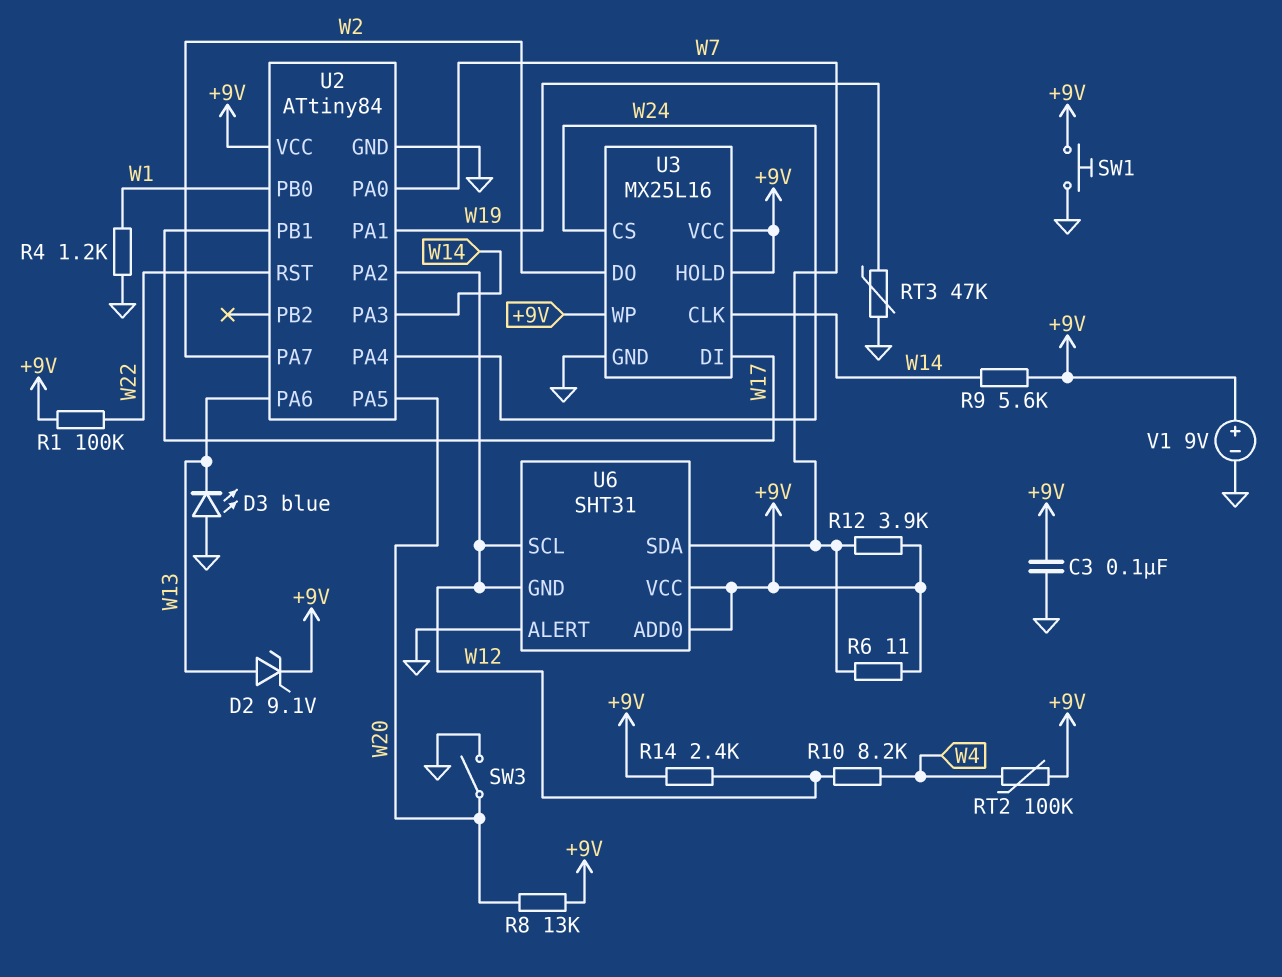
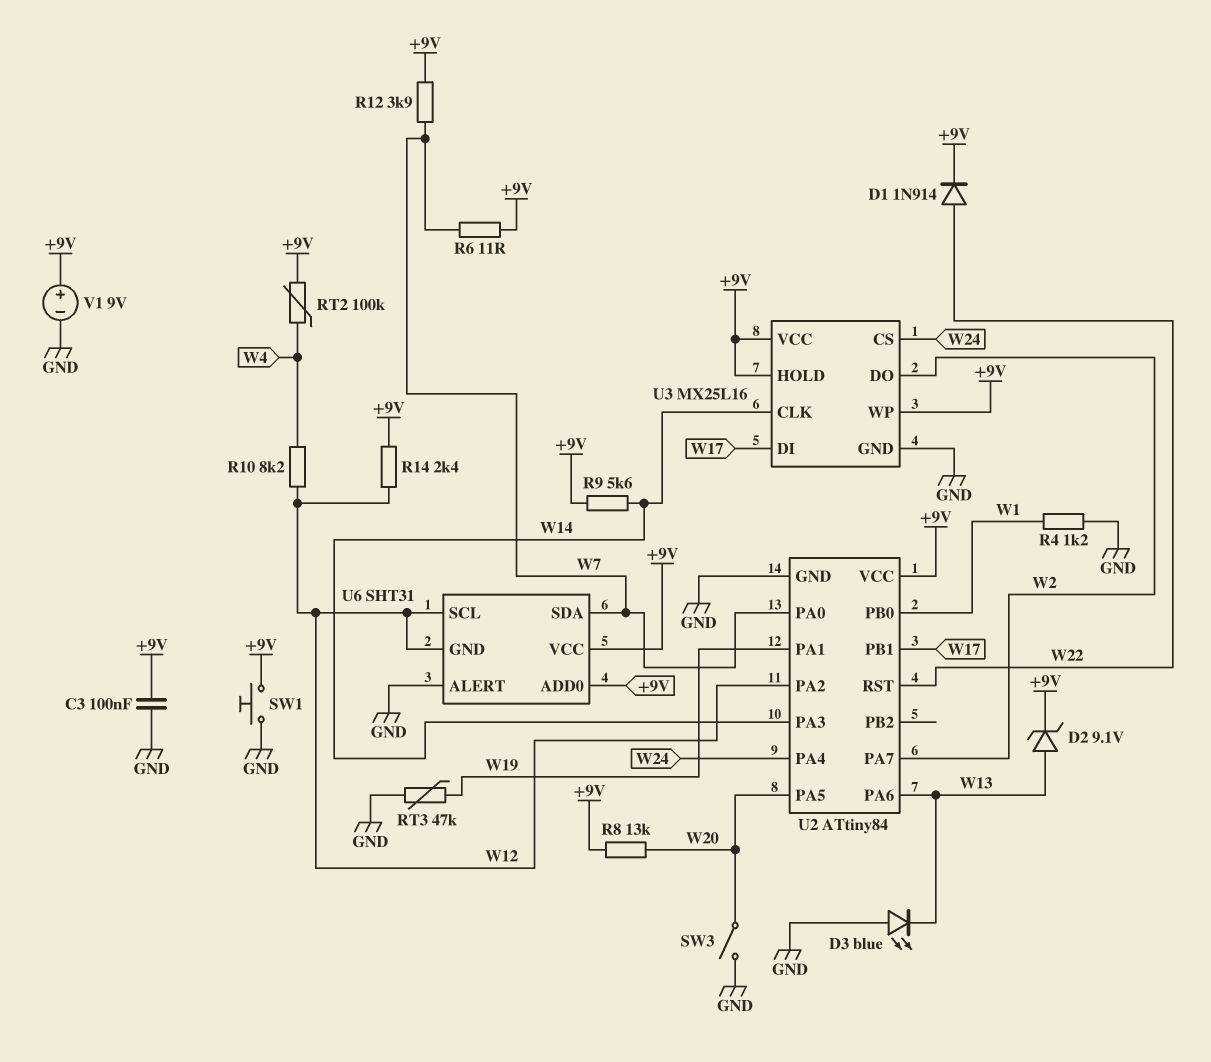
D1: none -> diode 1N914 (A W22, K +9V)
R1: 100k (+9V, W22) -> none

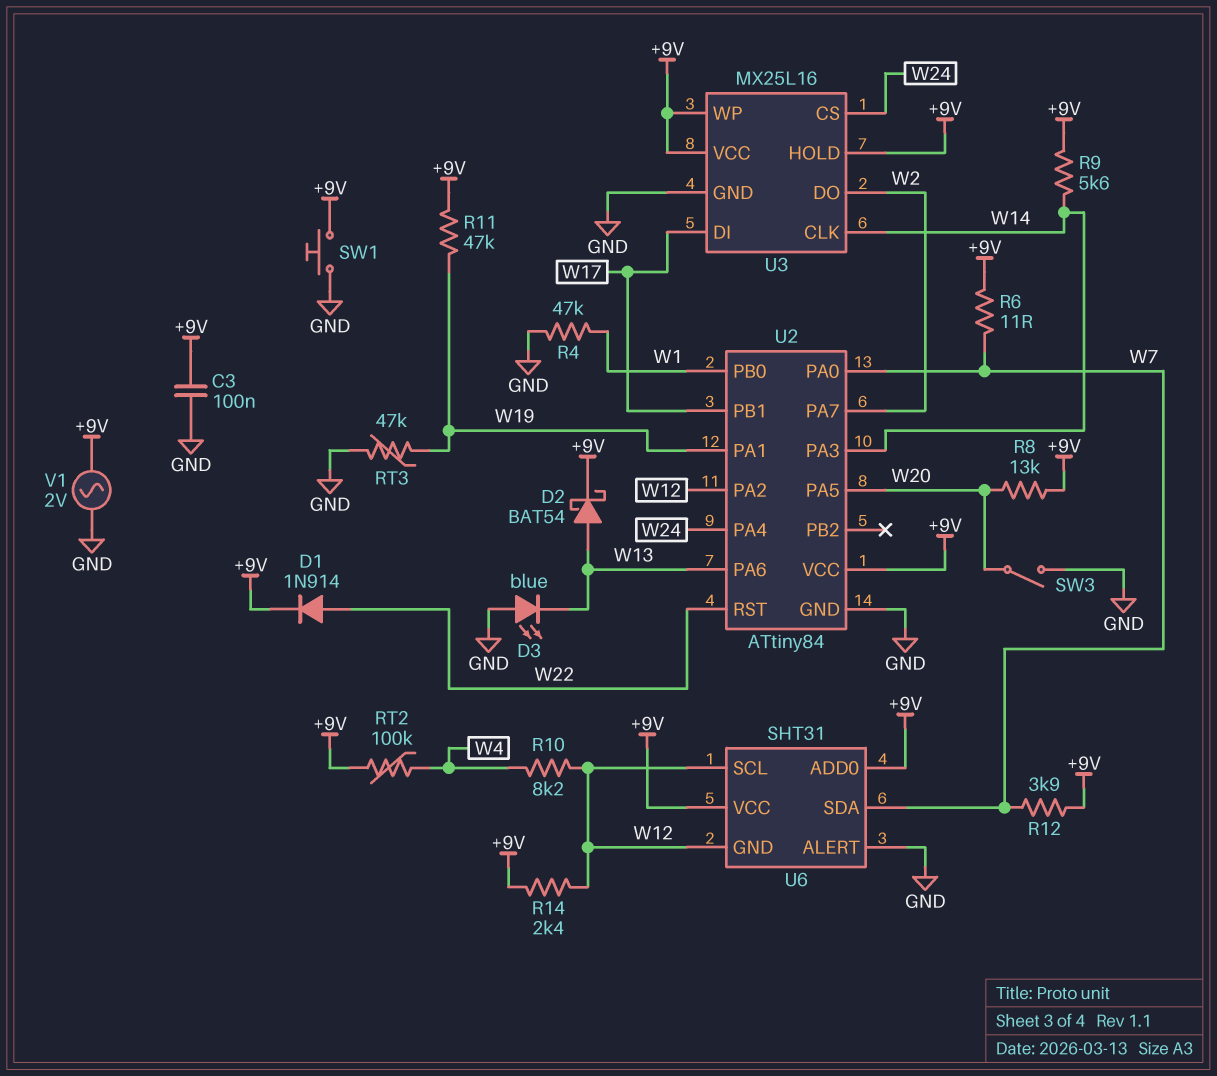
D2: zener 9.1V (A W13, K +9V) -> schottky BAT54 (A W13, K +9V)
R4: 1.2k (GND, W1) -> 47k (GND, W1)
R11: none -> 47k (+9V, W19)
V1: 9V (plus +9V, minus GND) -> AC 2V (+9V, GND)

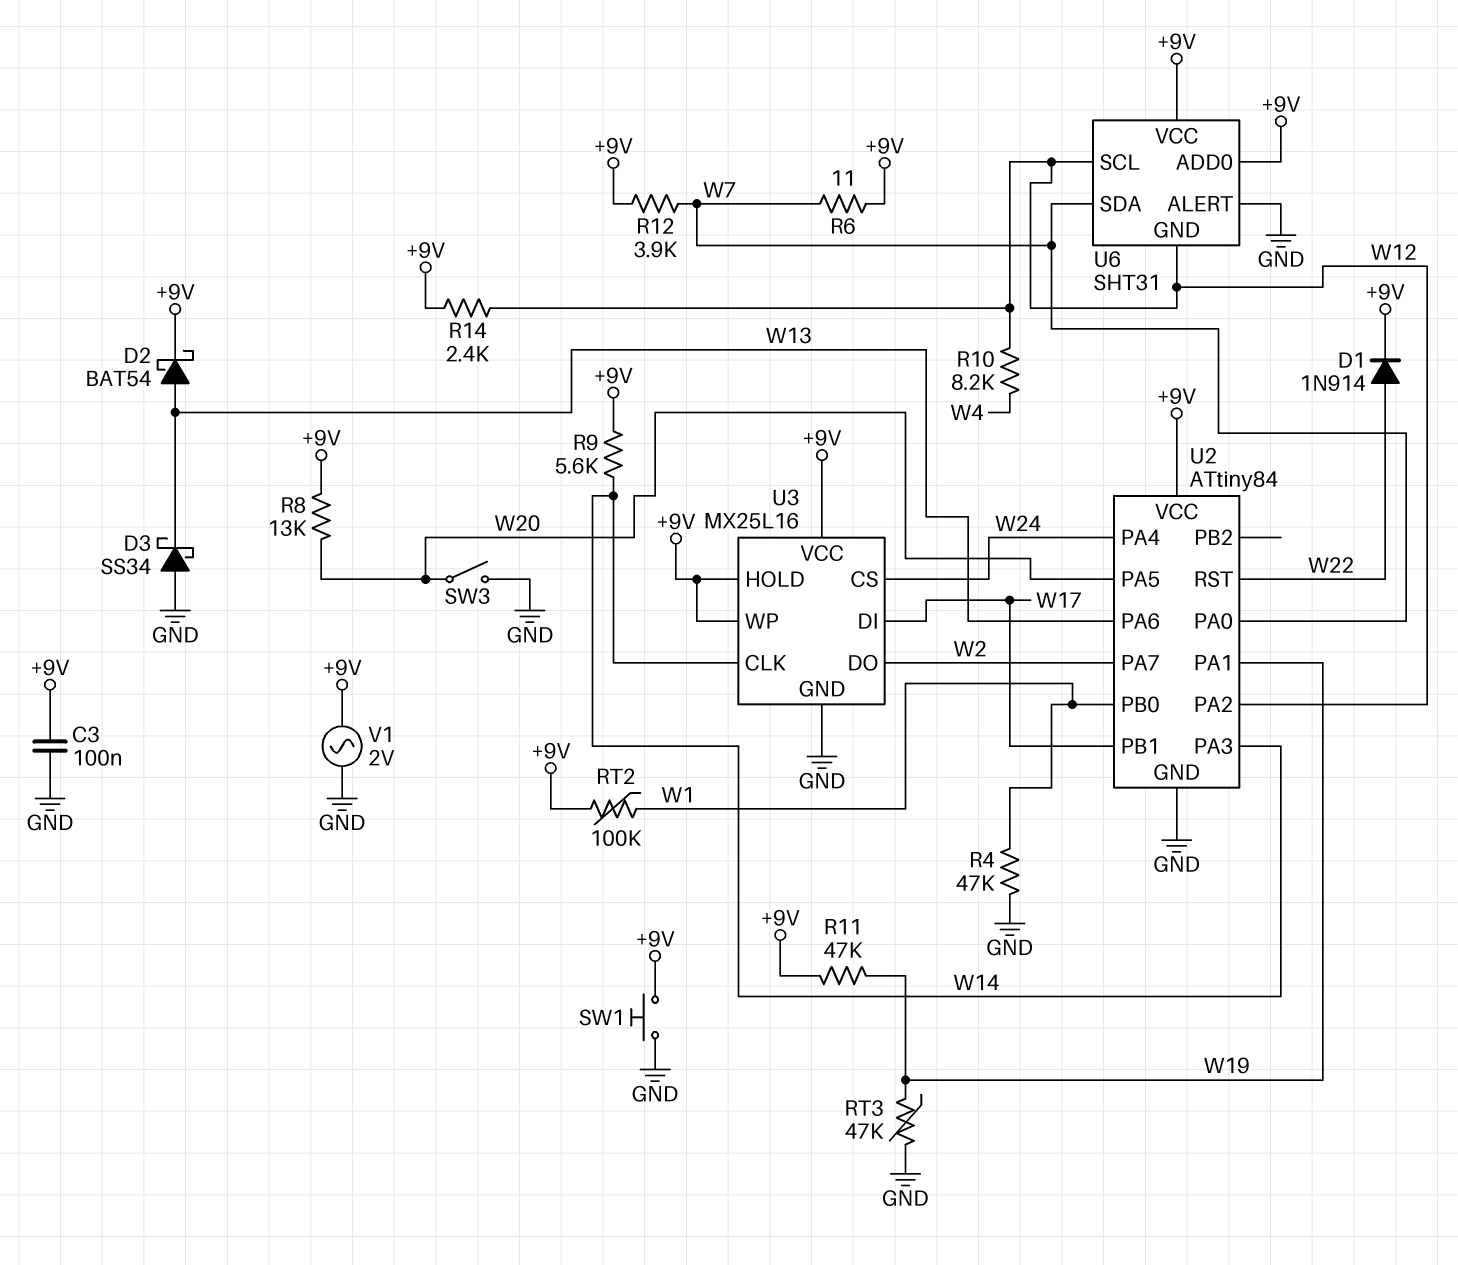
D3: LED blue (A GND, K W13) -> schottky SS34 (A GND, K W13)
RT2: 100k (+9V, W4) -> 100k (+9V, W1)

